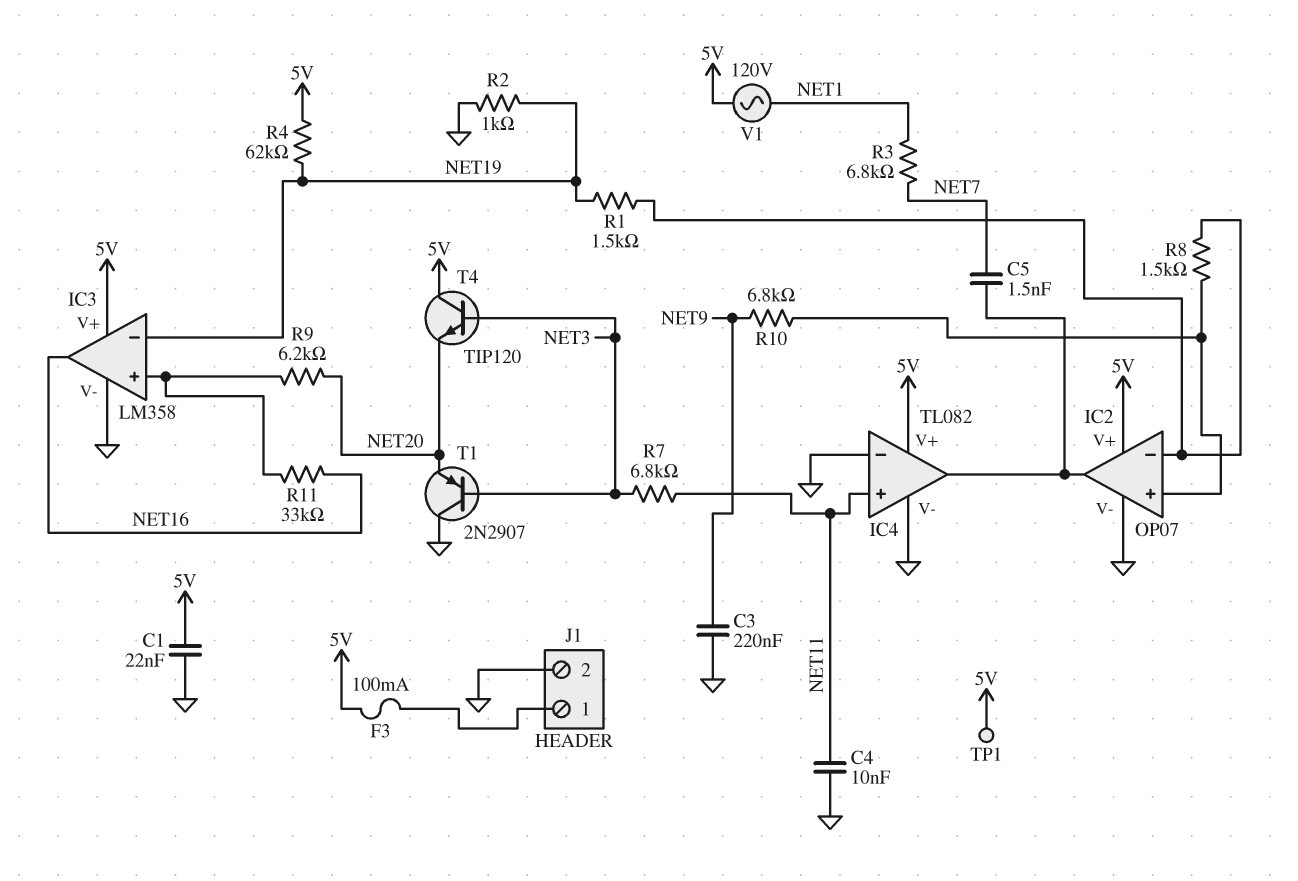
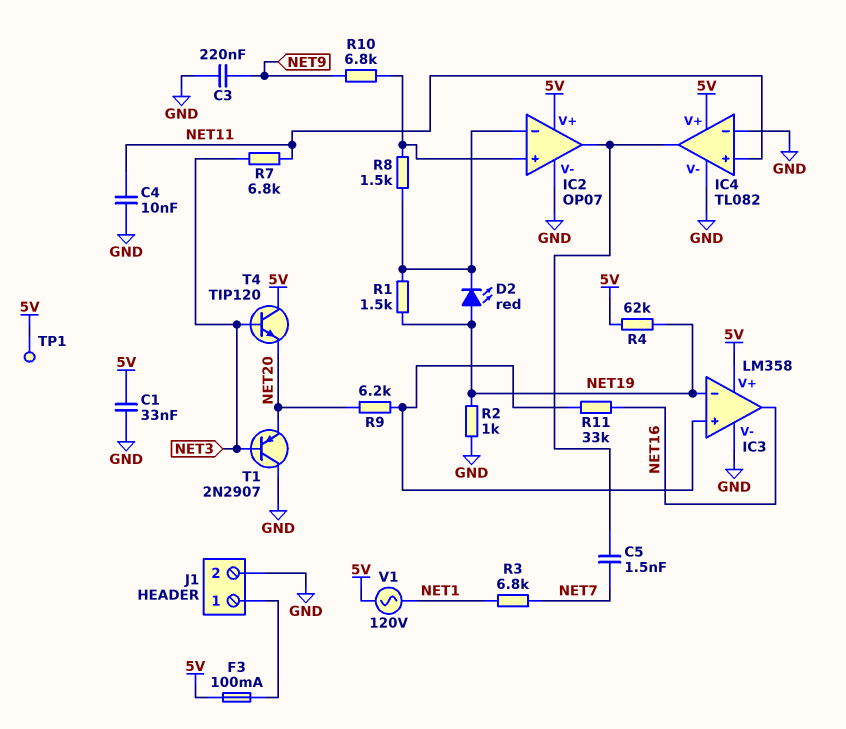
C1: 22nF (5V, GND) -> 33nF (5V, GND)
D2: none -> LED red (A NET19, K IC2/in-)

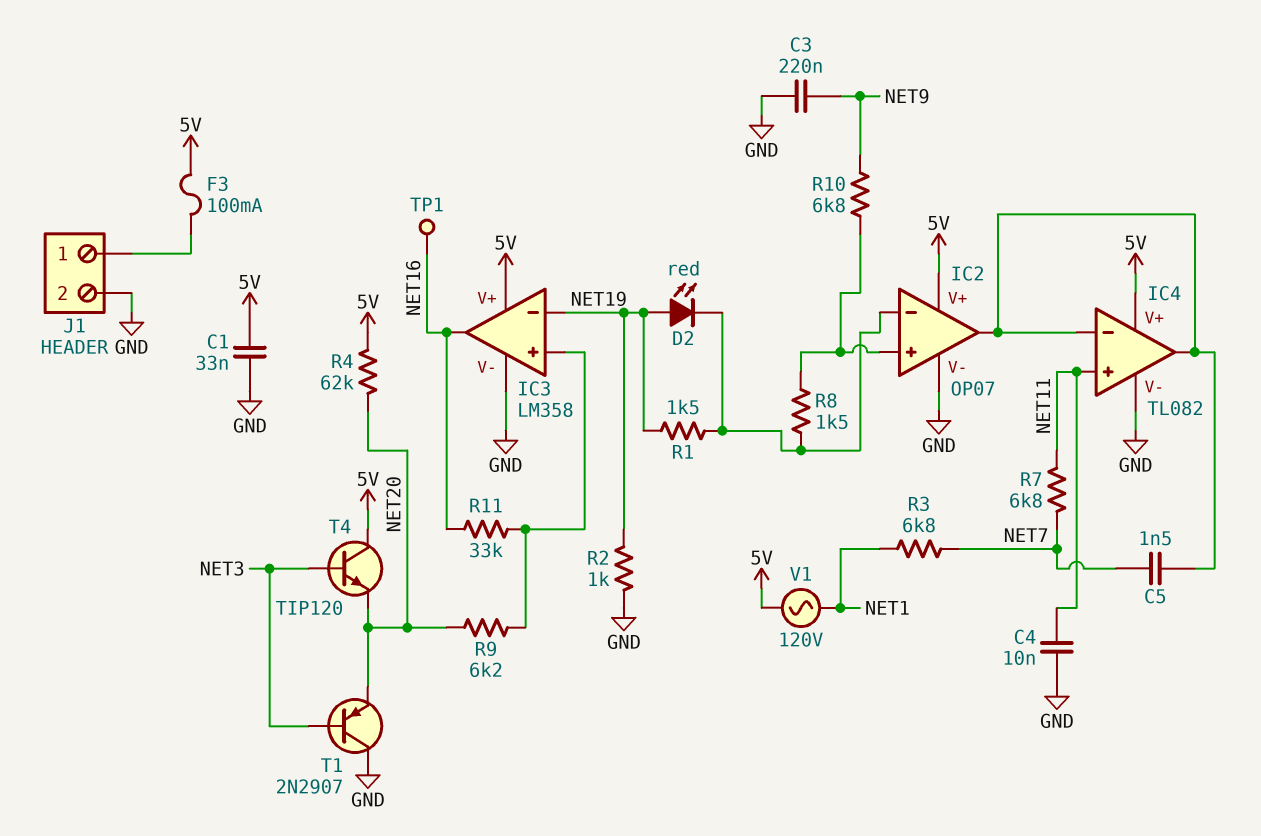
IC4 pin in-: GND -> IC2/out
R4: 62k (5V, NET19) -> 62k (5V, NET20)
R7: 6.8k (NET3, NET11) -> 6.8k (NET7, NET11)
TP1: test point (5V) -> test point (NET16)

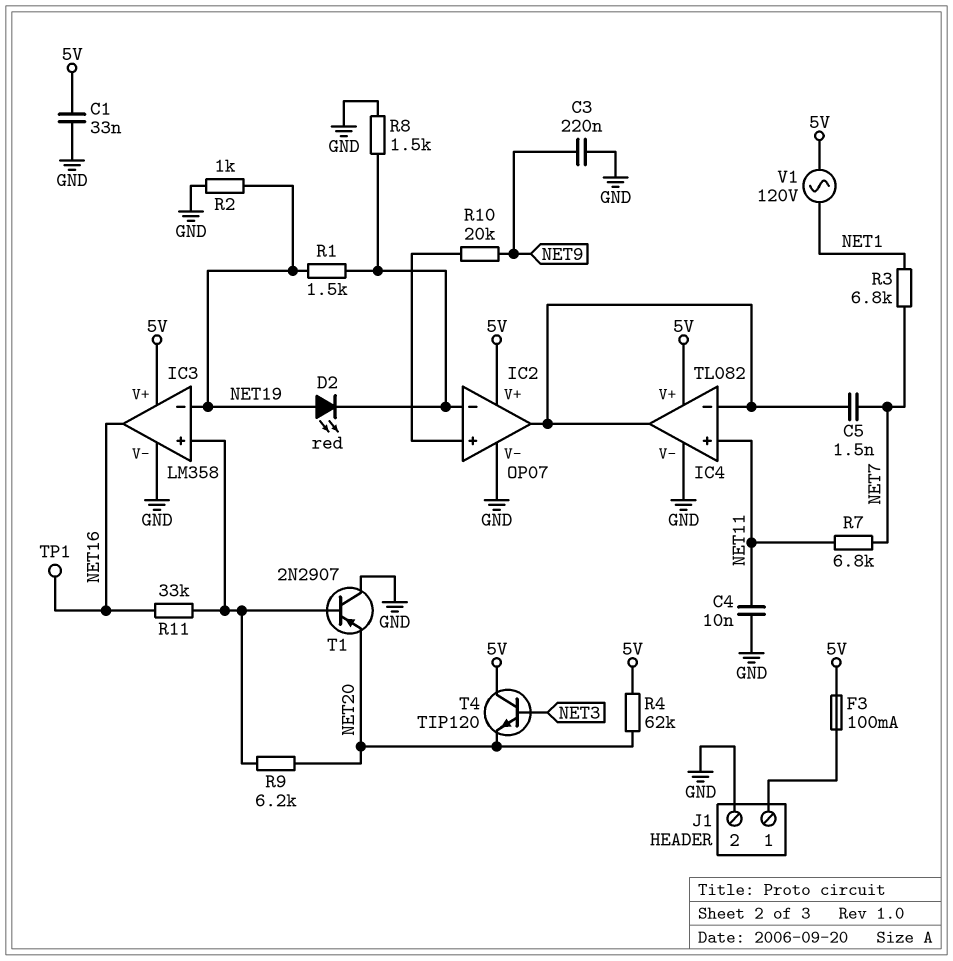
R8: 1.5k (IC2/in+, IC2/in-) -> 1.5k (GND, IC2/in-)
R10: 6.8k (IC2/in+, NET9) -> 20k (IC2/in+, NET9)
T1: PNP 2N2907 (B NET3, C GND, E NET20) -> PNP 2N2907 (B IC3/in+, C GND, E NET20)

